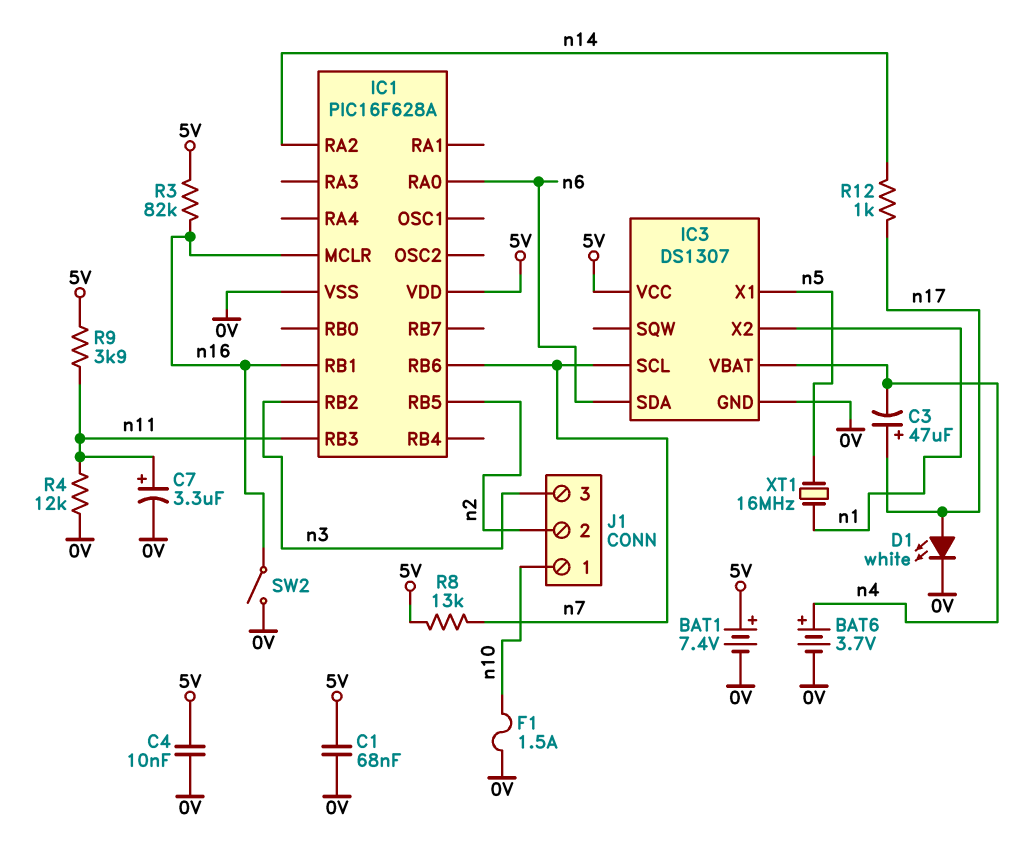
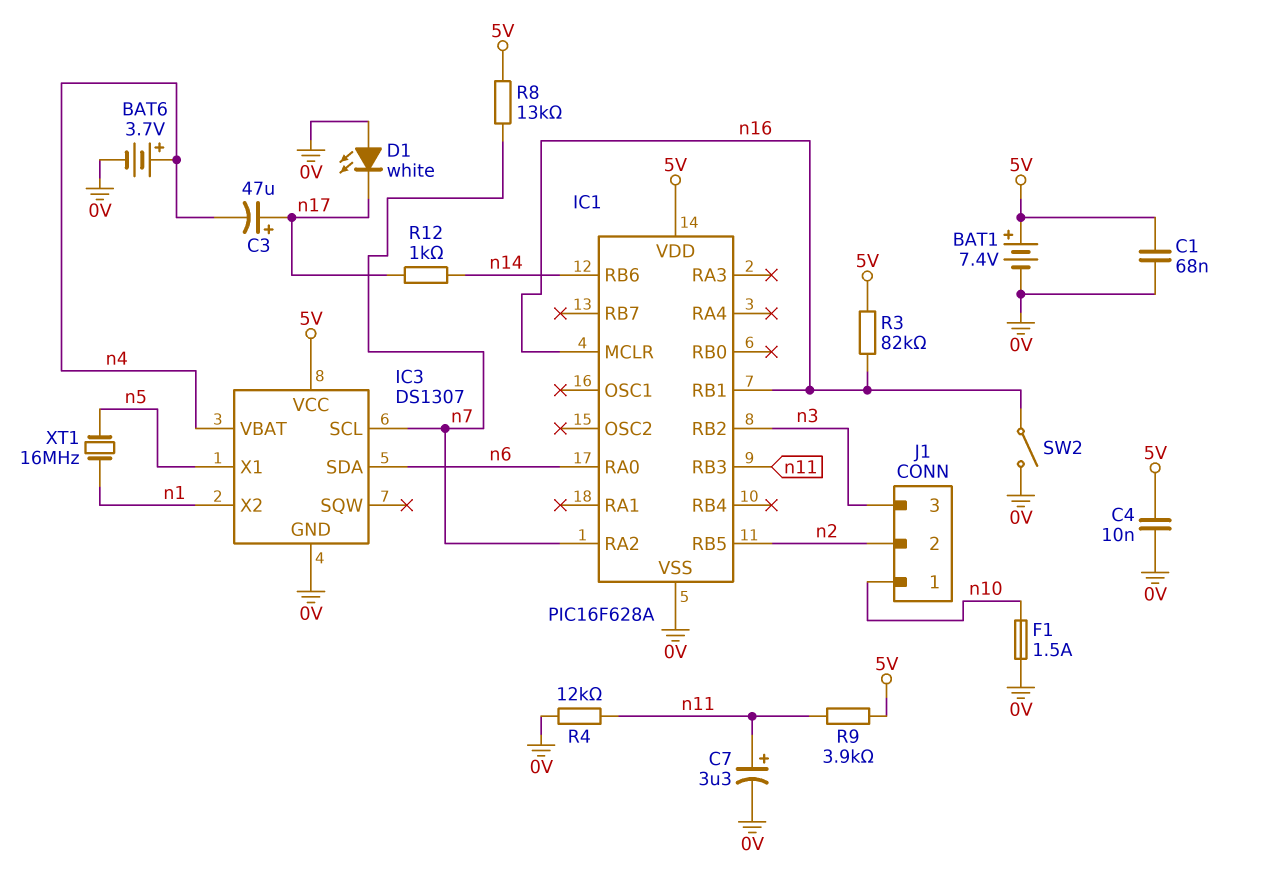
D1: LED white (A n17, K 0V) -> LED white (A 0V, K n17)
IC1 pin RA2: n14 -> n7
IC1 pin RB6: n7 -> n14

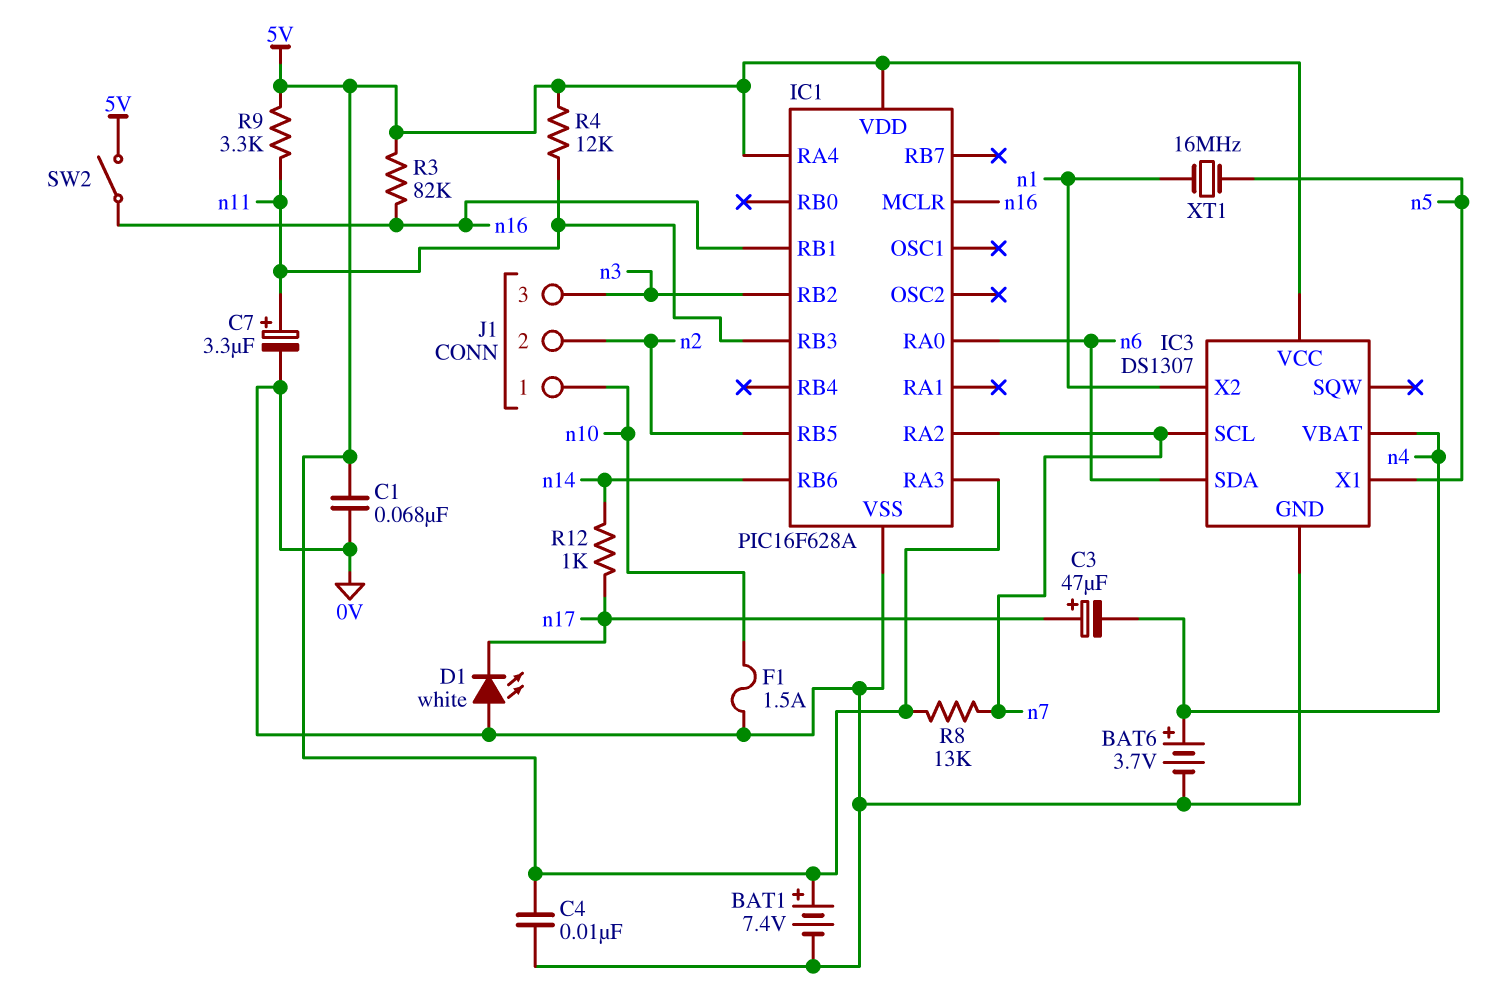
IC1 pin RA3: none -> 5V
IC1 pin RA4: none -> 5V
R4: 12k (0V, n11) -> 12k (5V, n11)
R9: 3.9k (5V, n11) -> 3.3k (5V, n11)
SW2: switch (0V, n16) -> switch (5V, n16)

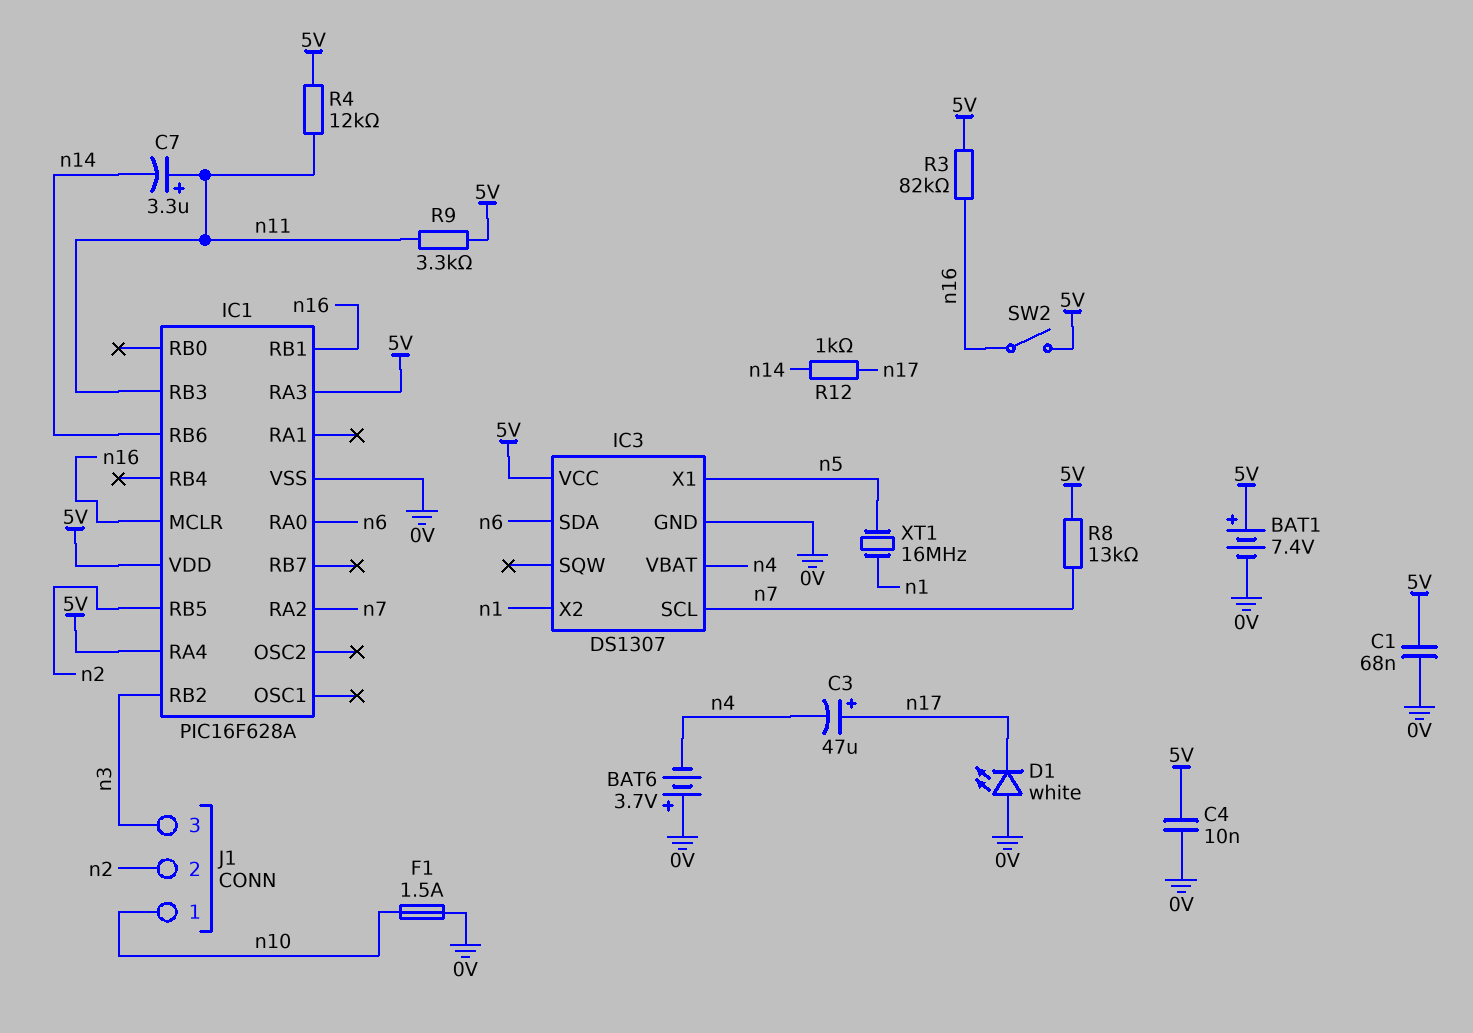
BAT6: 3.7V (plus n4, minus 0V) -> 3.7V (plus 0V, minus n4)
C7: 3.3uF (plus n11, minus 0V) -> 3.3uF (plus n11, minus n14)

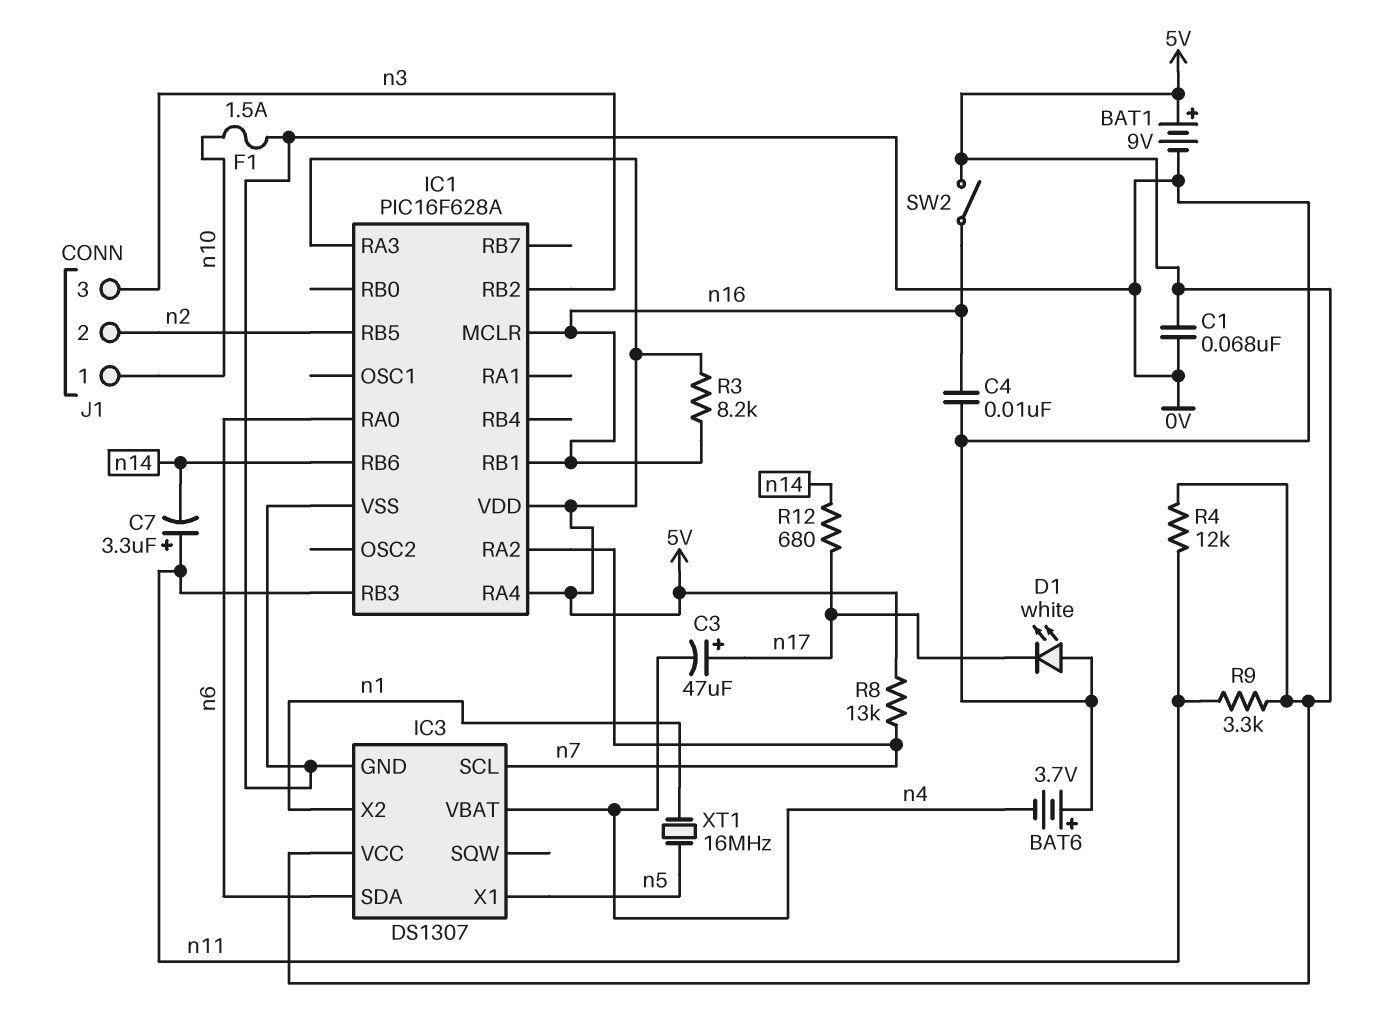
BAT1: 7.4V (plus 5V, minus 0V) -> 9V (plus 5V, minus 0V)
C4: 10nF (0V, 5V) -> 10nF (0V, n16)
R3: 82k (5V, n16) -> 8.2k (5V, n16)
R12: 1k (n14, n17) -> 680 (n14, n17)

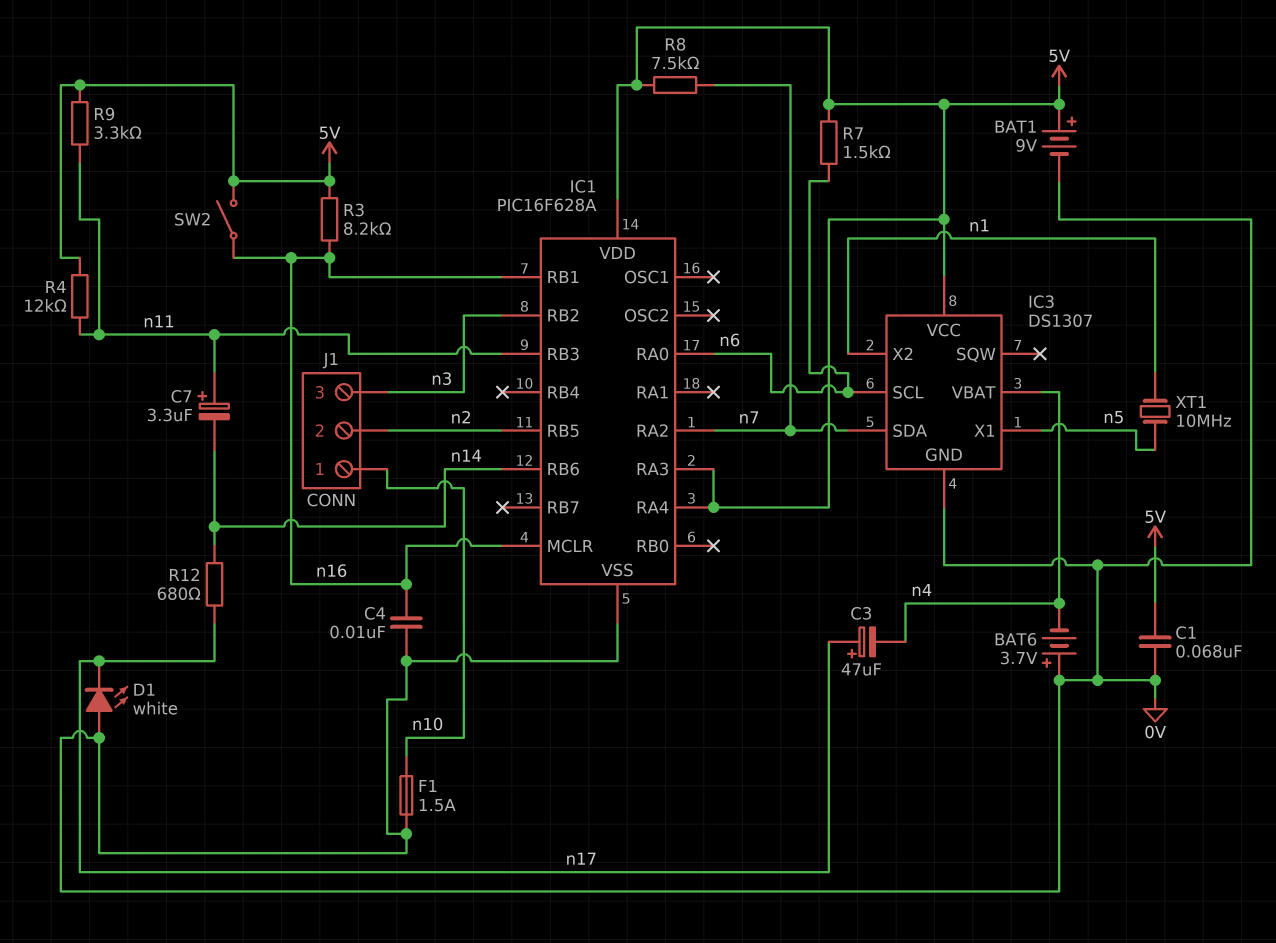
IC3 pin SCL: n7 -> n6
IC3 pin SDA: n6 -> n7
R7: none -> 1.5k (5V, n6)
R8: 13k (5V, n7) -> 7.5k (5V, n7)
XT1: 16MHz (n1, n5) -> 10MHz (n1, n5)

